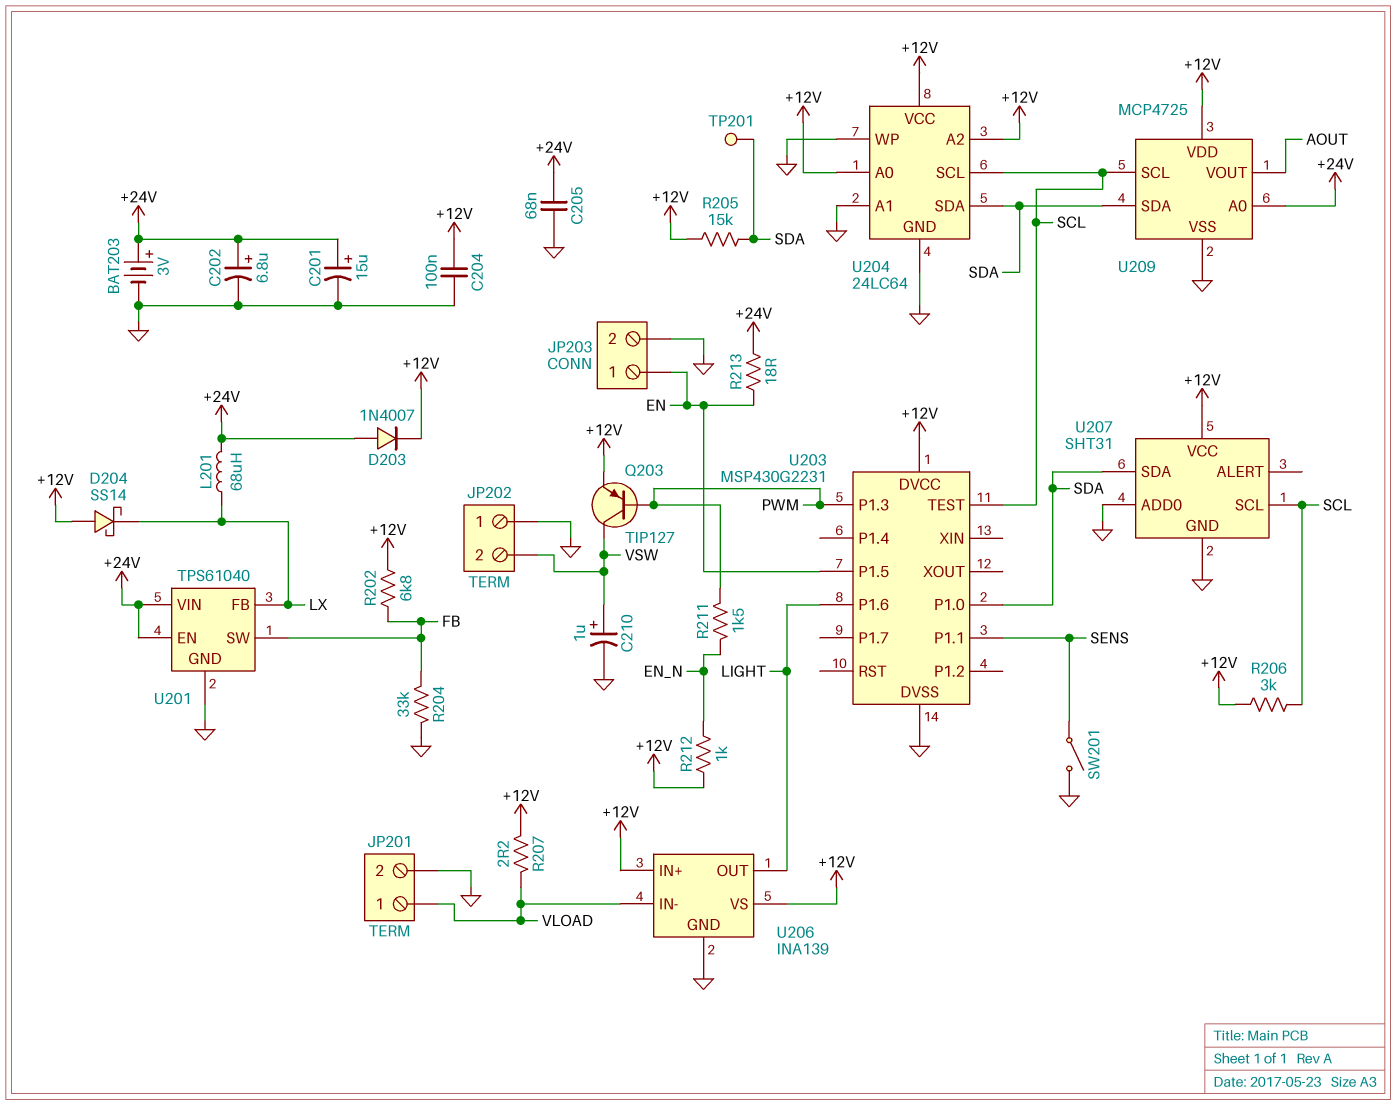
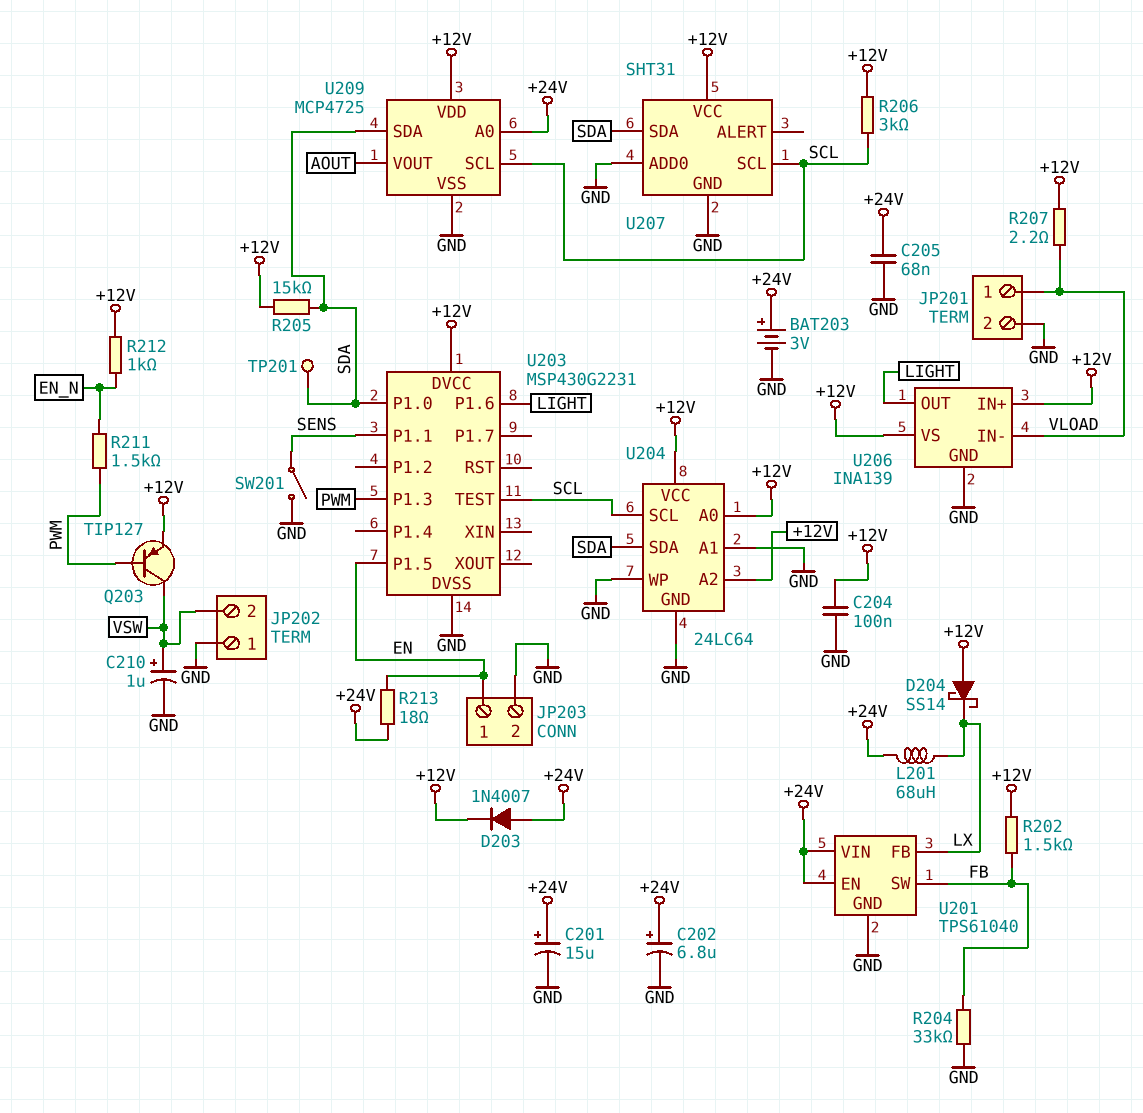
R202: 6.8k (+12V, FB) -> 1.5k (+12V, FB)

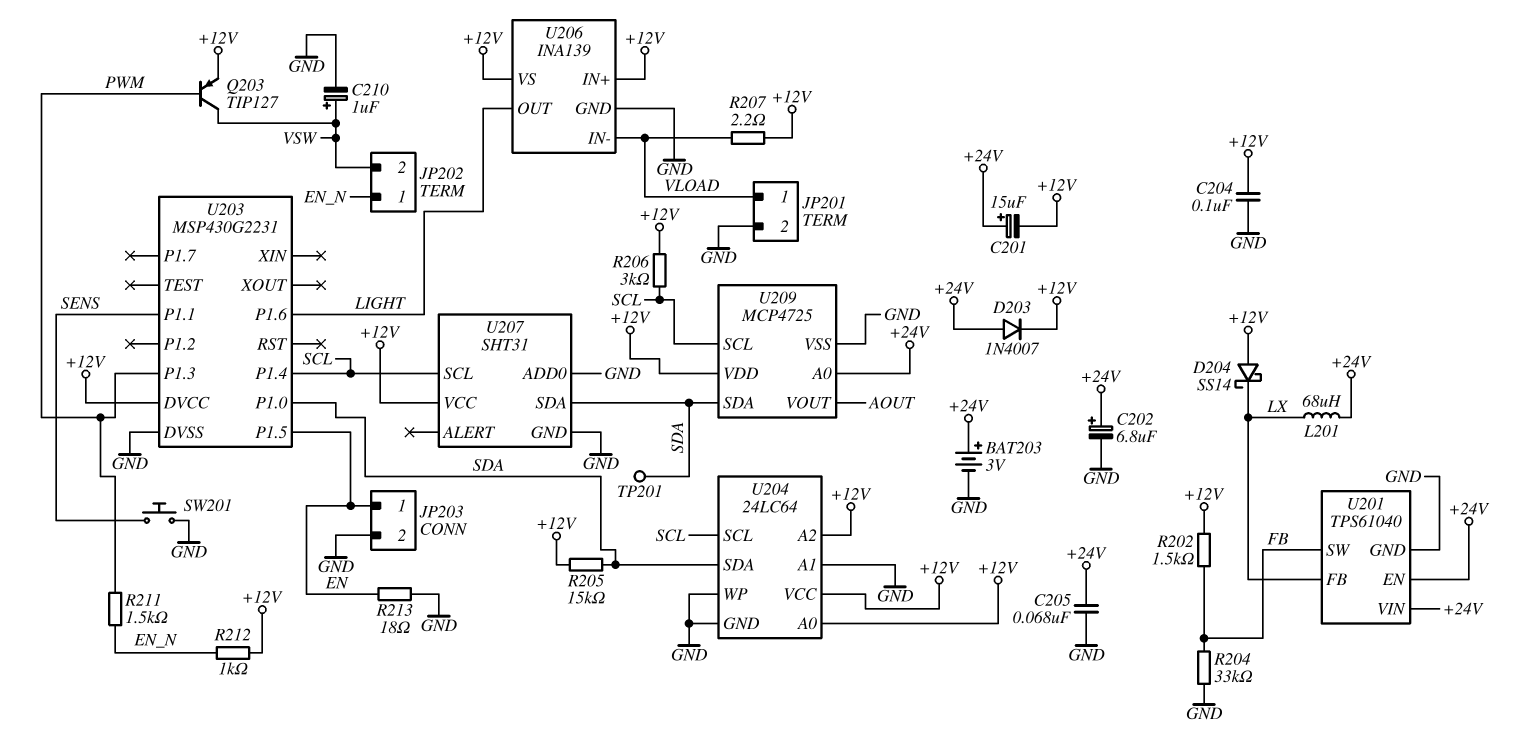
C201: 15uF (plus +24V, minus GND) -> 15uF (plus +24V, minus +12V)
JP202 pin 1: GND -> EN_N
R213: 18 (+24V, EN) -> 18 (EN, GND)
SW201: switch (GND, SENS) -> button (GND, SENS)
U203 pin P1.4: none -> SCL
U203 pin TEST: SCL -> none

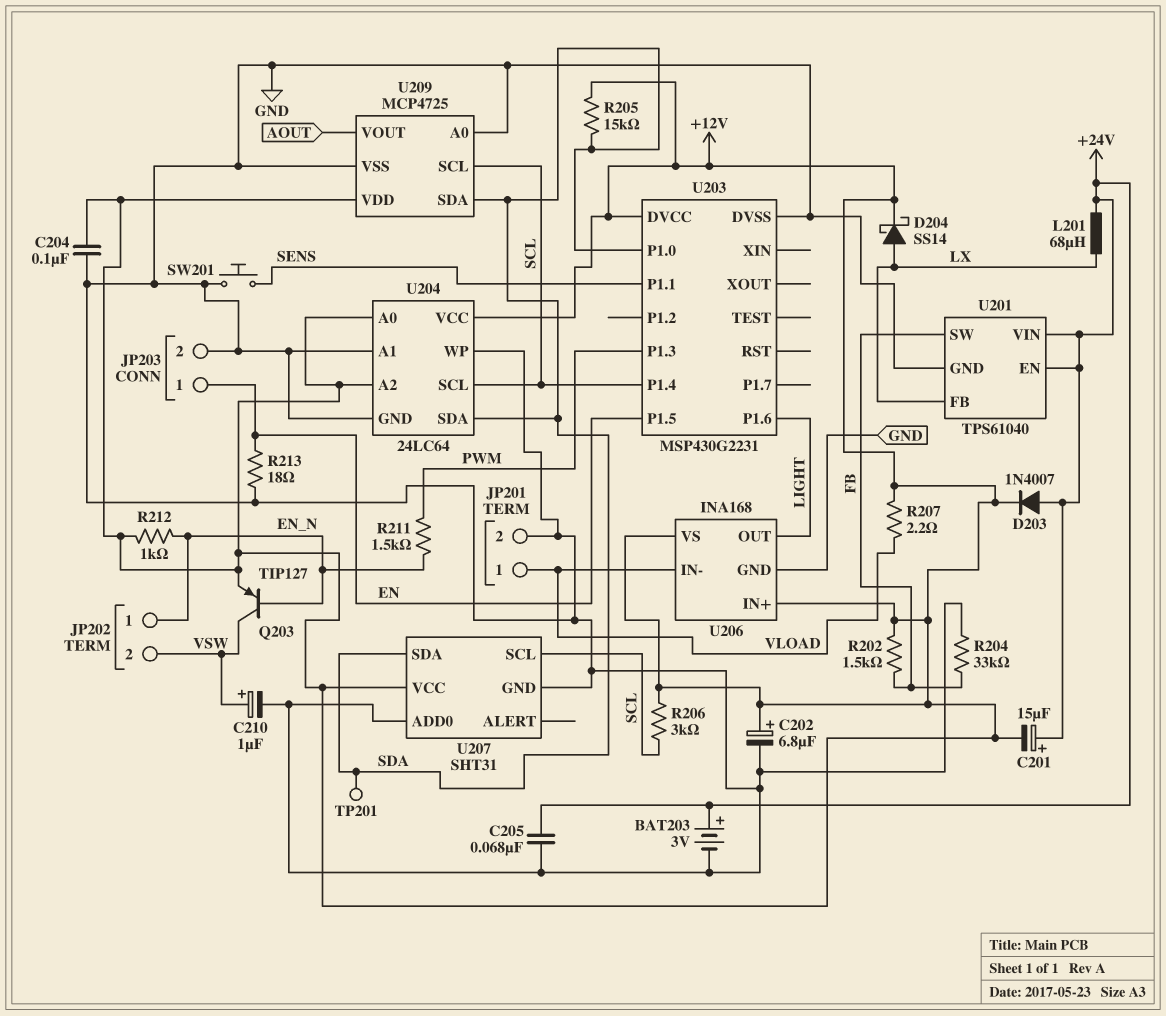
C202: 6.8uF (plus +24V, minus GND) -> 6.8uF (plus +12V, minus GND)
D204: schottky SS14 (A +12V, K LX) -> schottky SS14 (A LX, K +12V)
Q203: PNP TIP127 (B PWM, C VSW, E +12V) -> PNP TIP127 (B EN_N, C VSW, E +12V)
U206: INA139 -> INA168
U209 pin A0: +24V -> GND

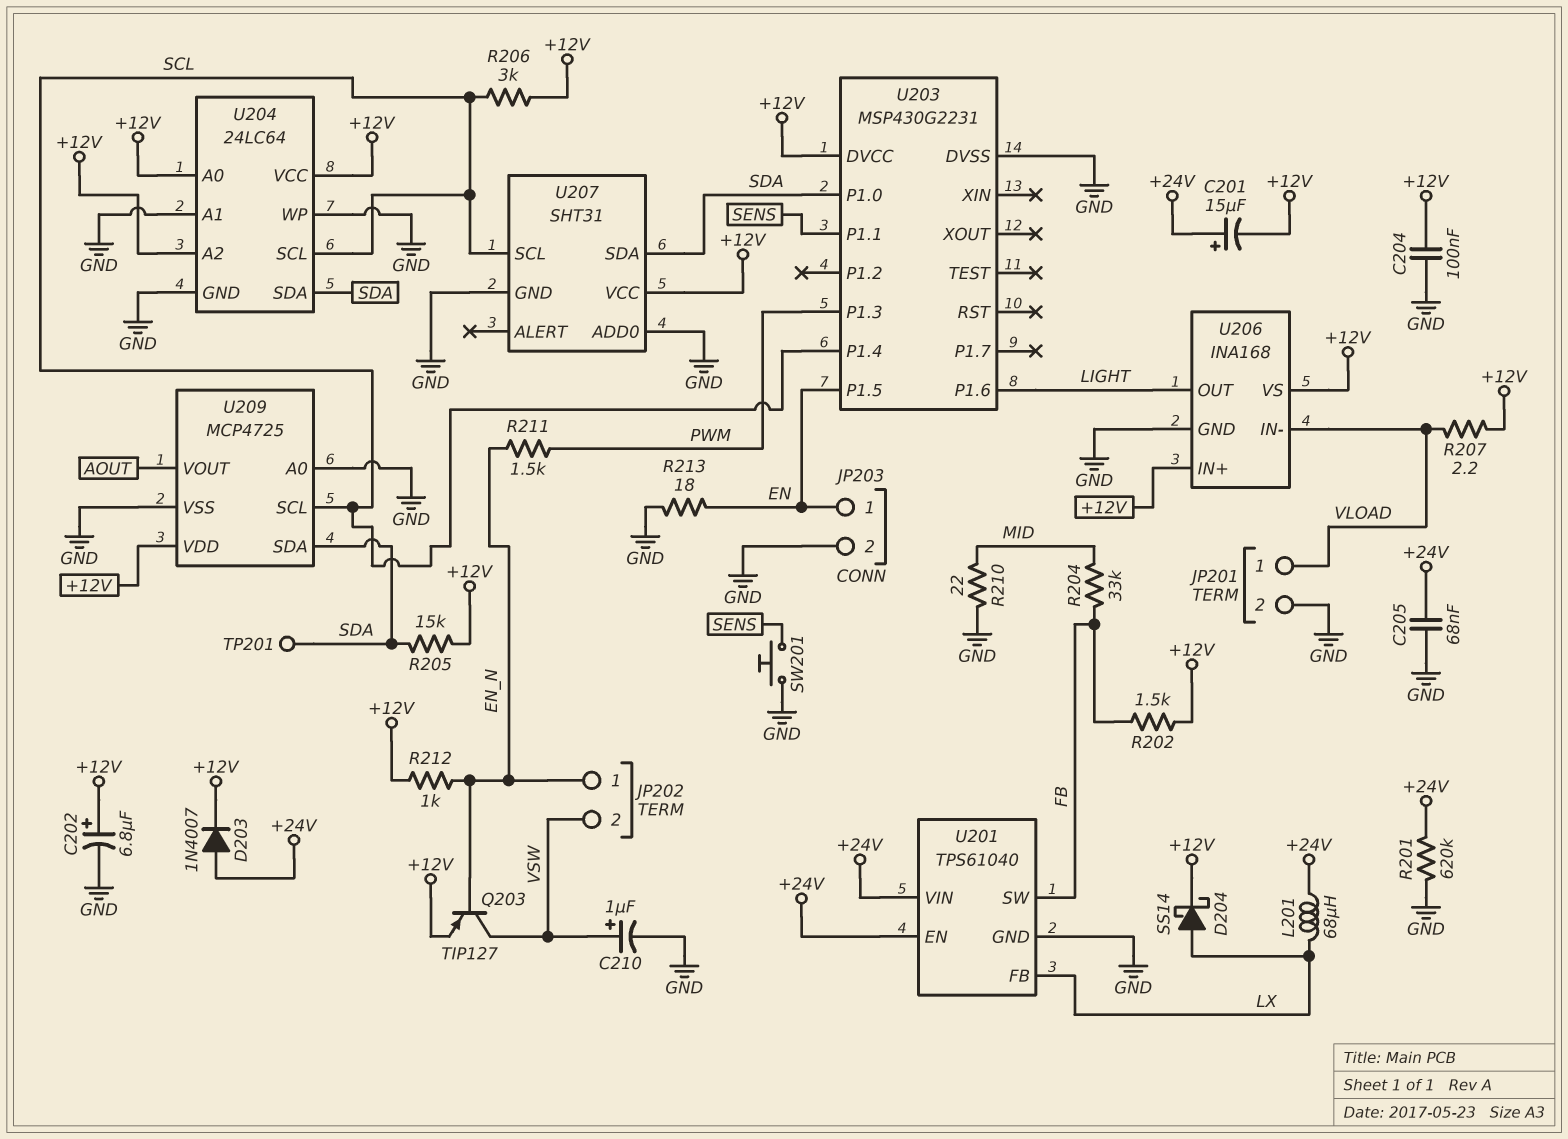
BAT203: 3V (plus +24V, minus GND) -> none
R201: none -> 620k (+24V, GND)
R204: 33k (FB, GND) -> 33k (FB, MID)
R210: none -> 22 (GND, MID)

